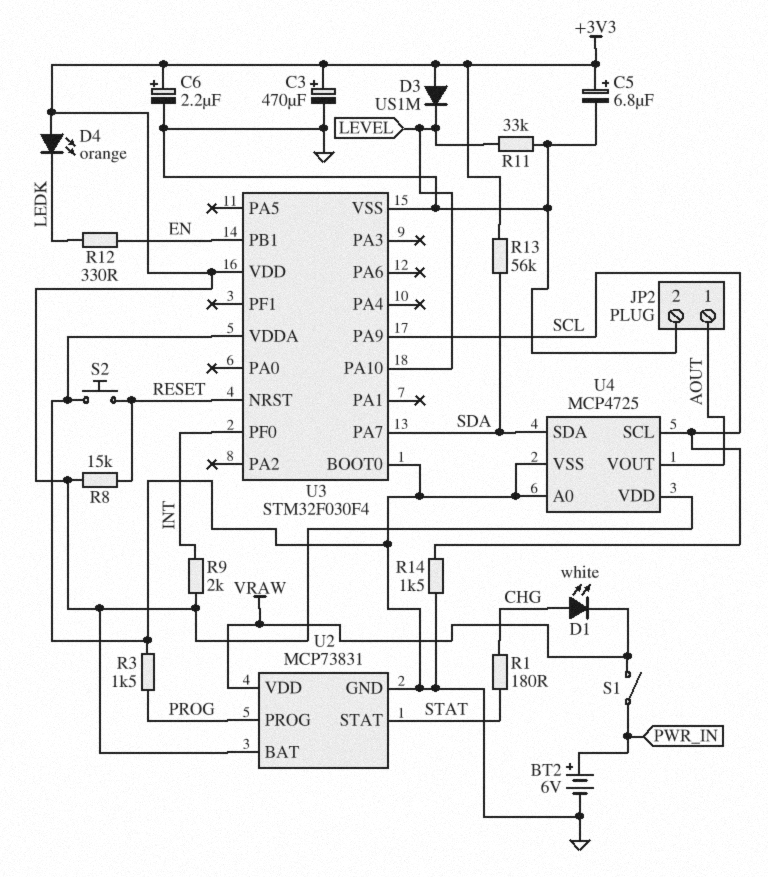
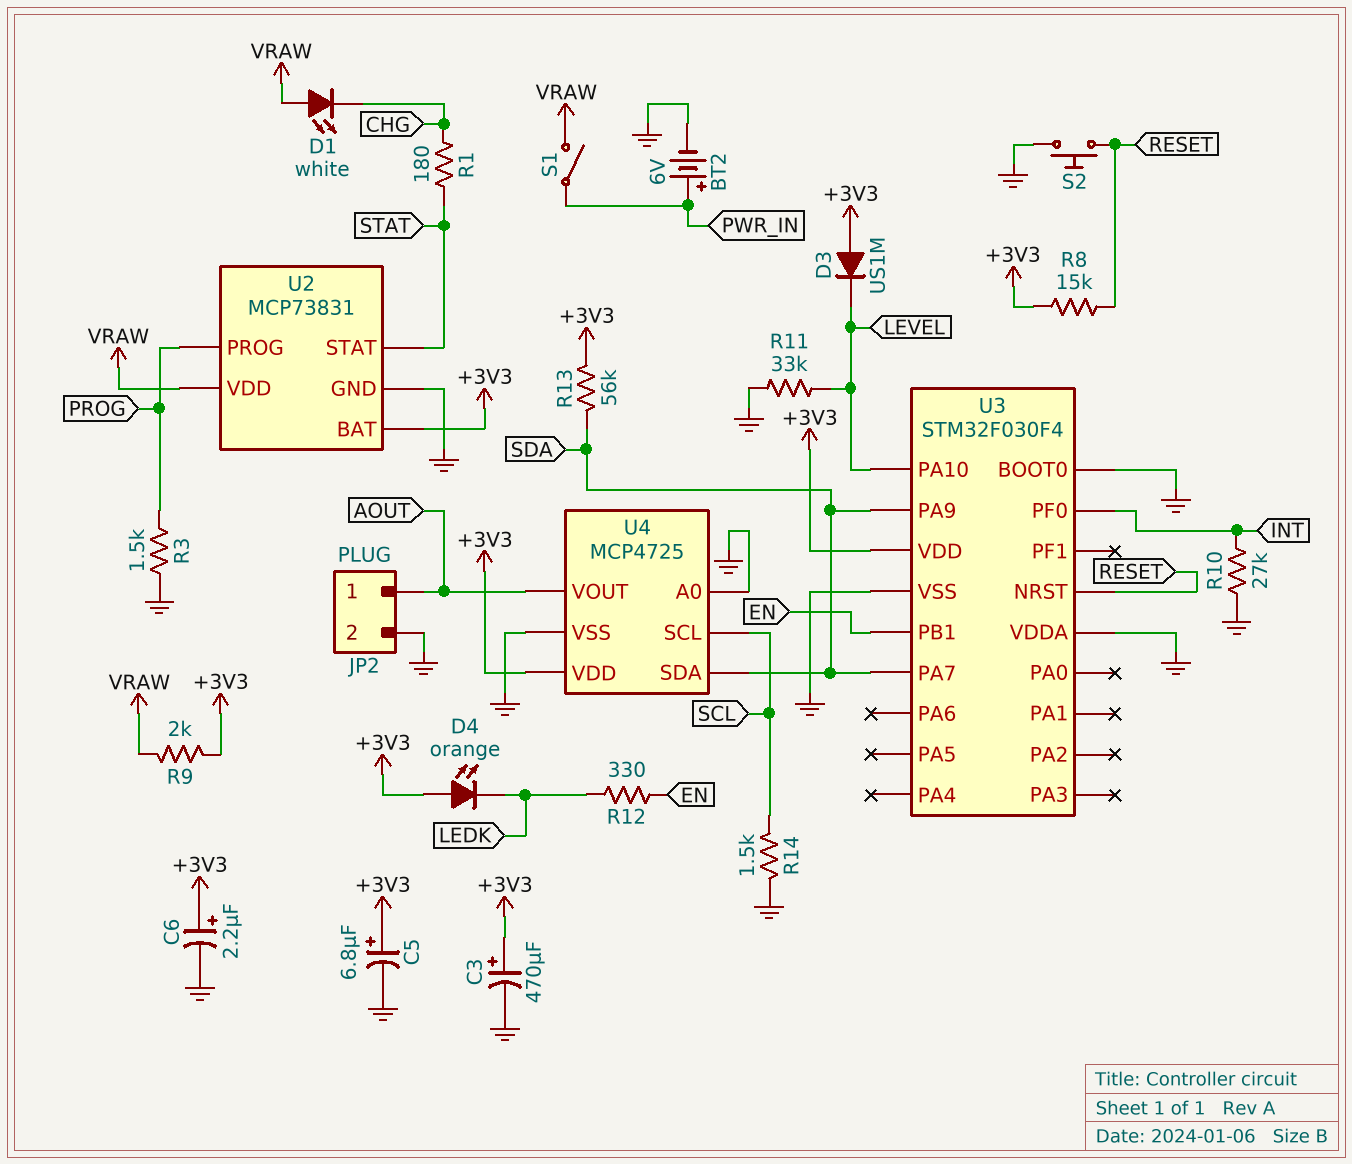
D1: LED white (A CHG, K VRAW) -> LED white (A VRAW, K CHG)
R9: 2k (+3V3, INT) -> 2k (+3V3, VRAW)
R10: none -> 27k (GND, INT)
U3 pin PA9: SCL -> SDA

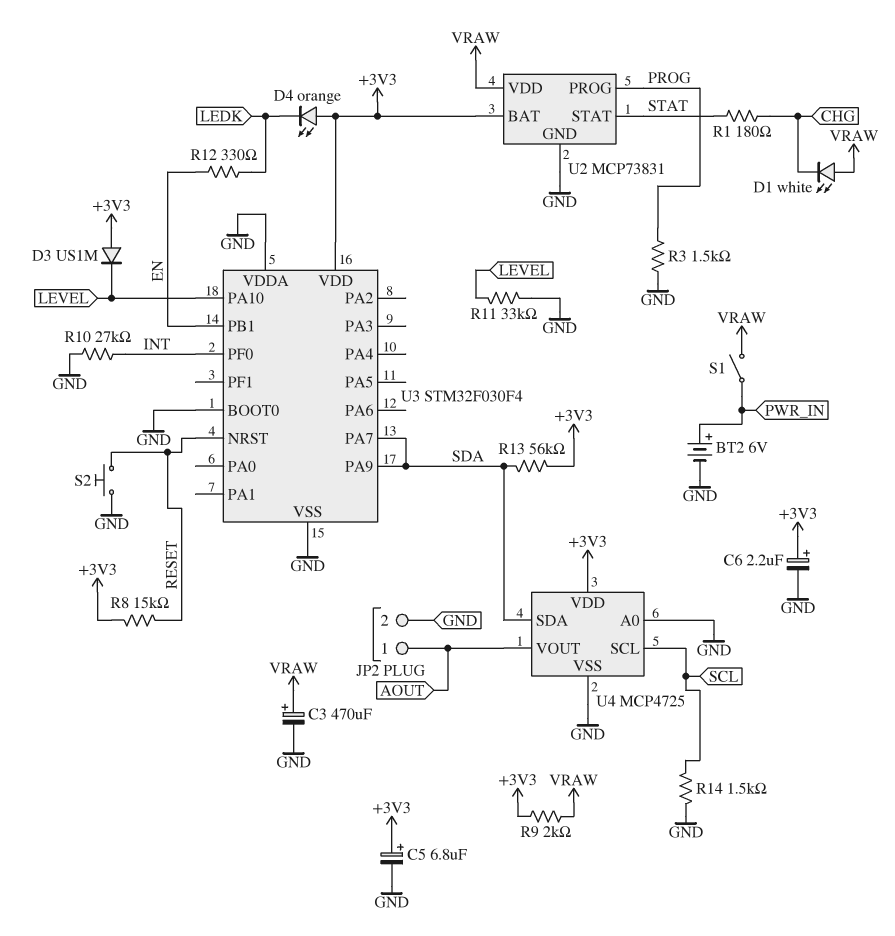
C3: 470uF (plus +3V3, minus GND) -> 470uF (plus VRAW, minus GND)

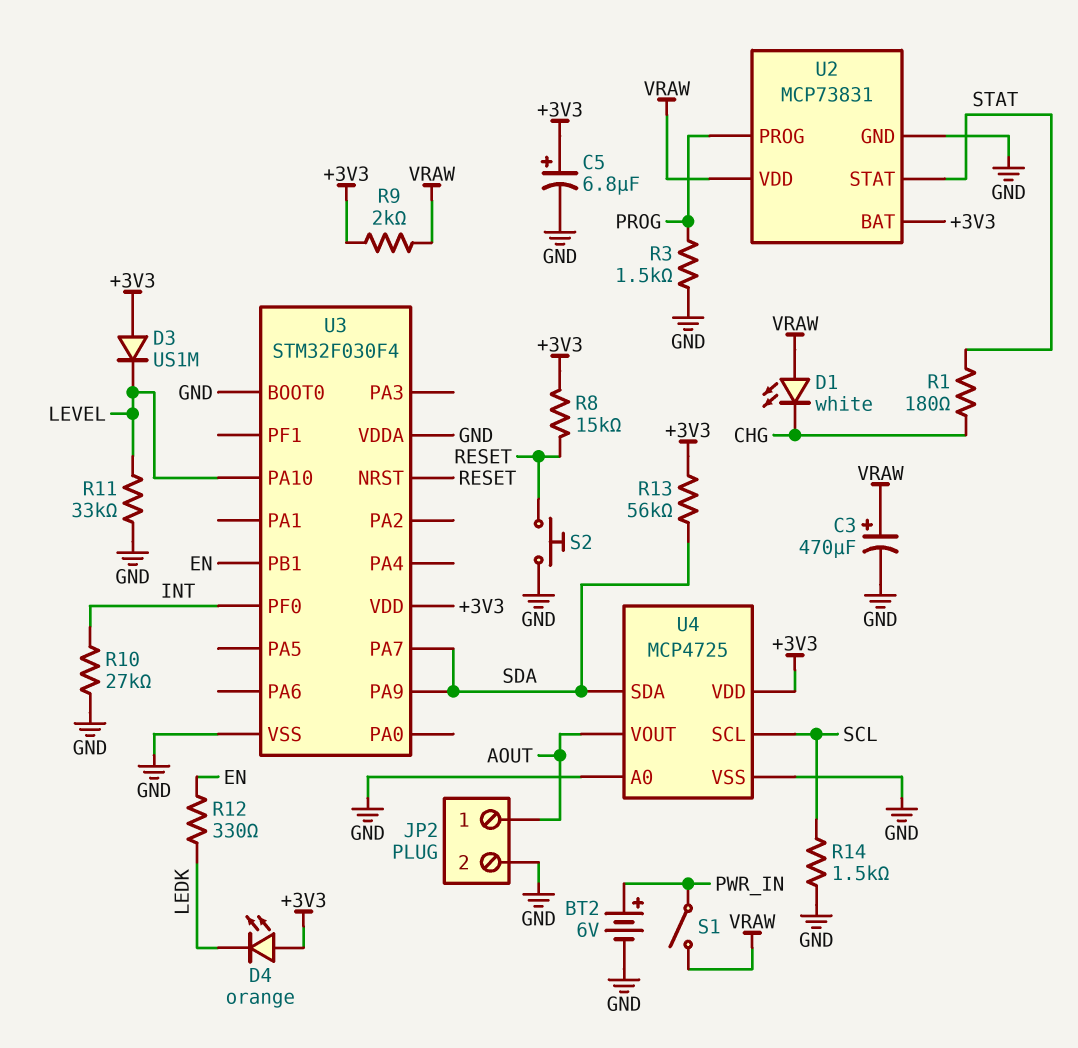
C6: 2.2uF (plus +3V3, minus GND) -> none

